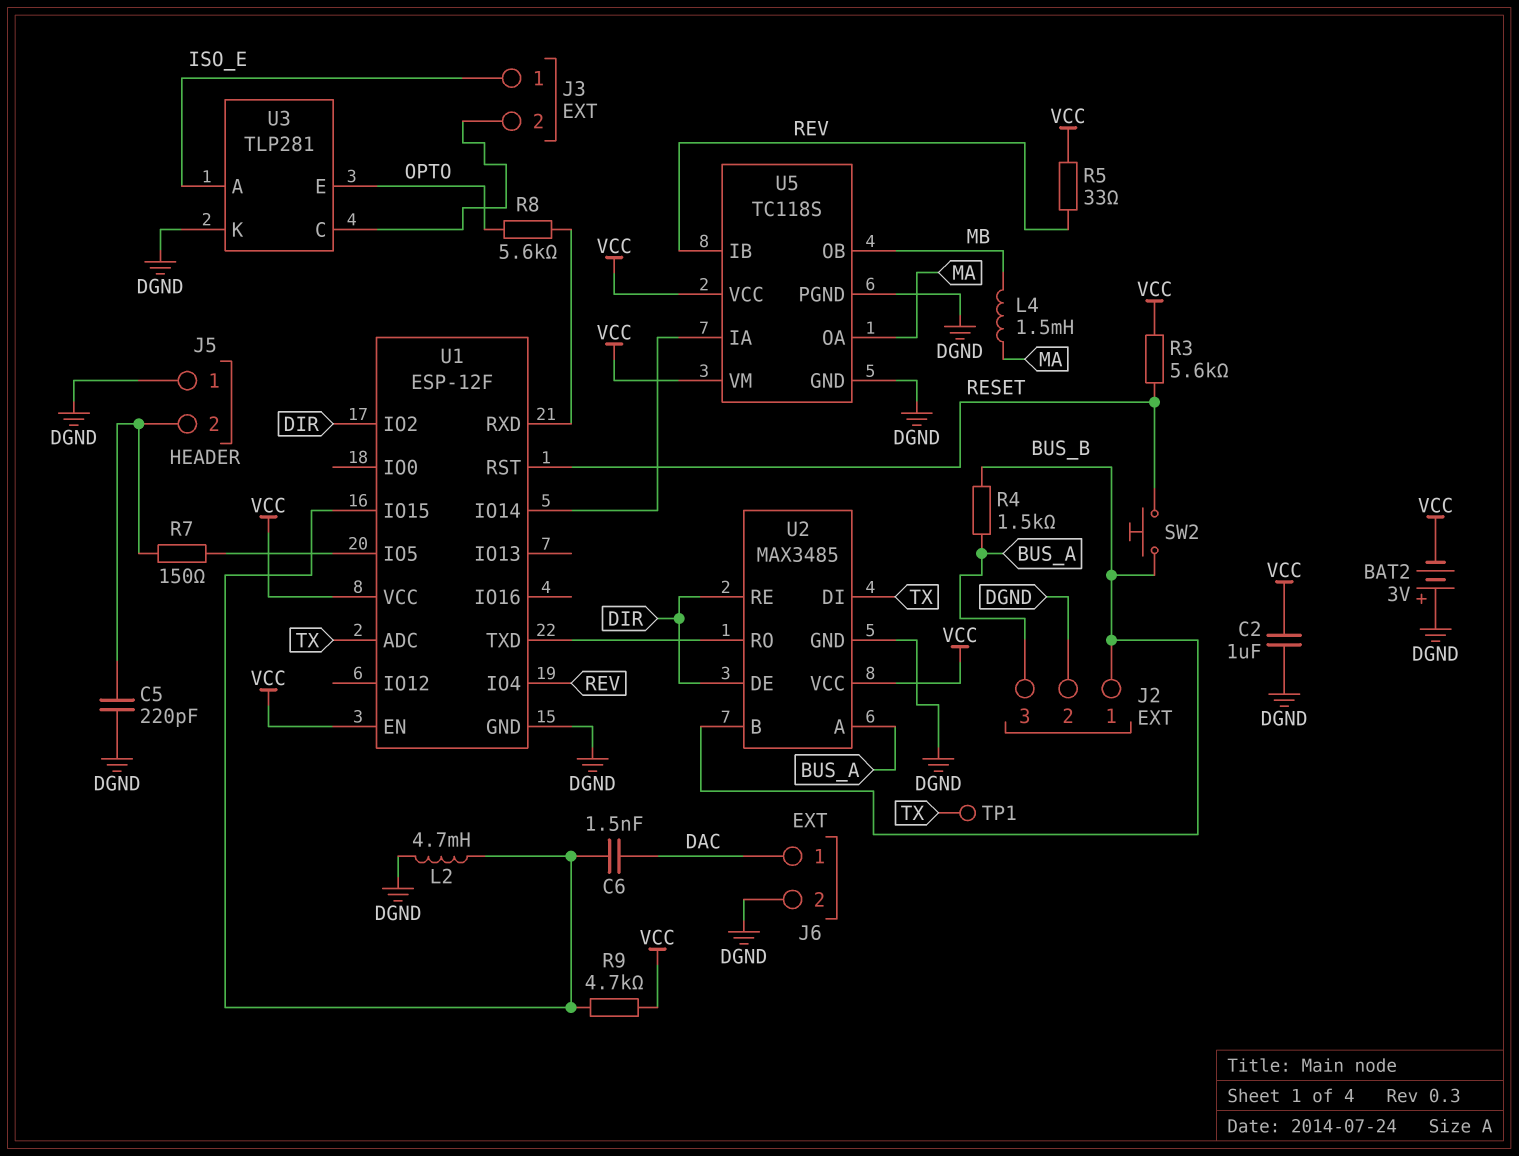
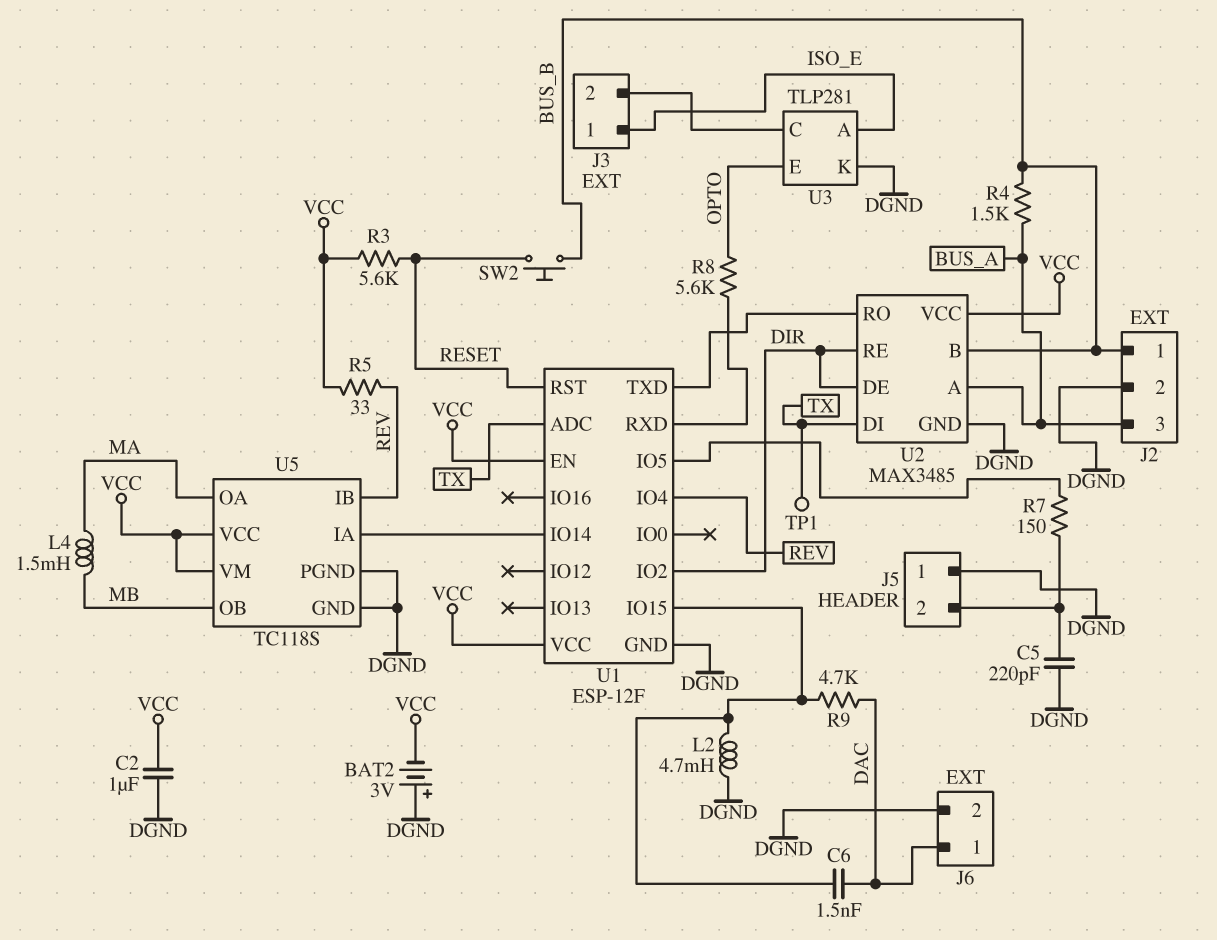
R9: 4.7k (U1/IO15, VCC) -> 4.7k (DAC, U1/IO15)

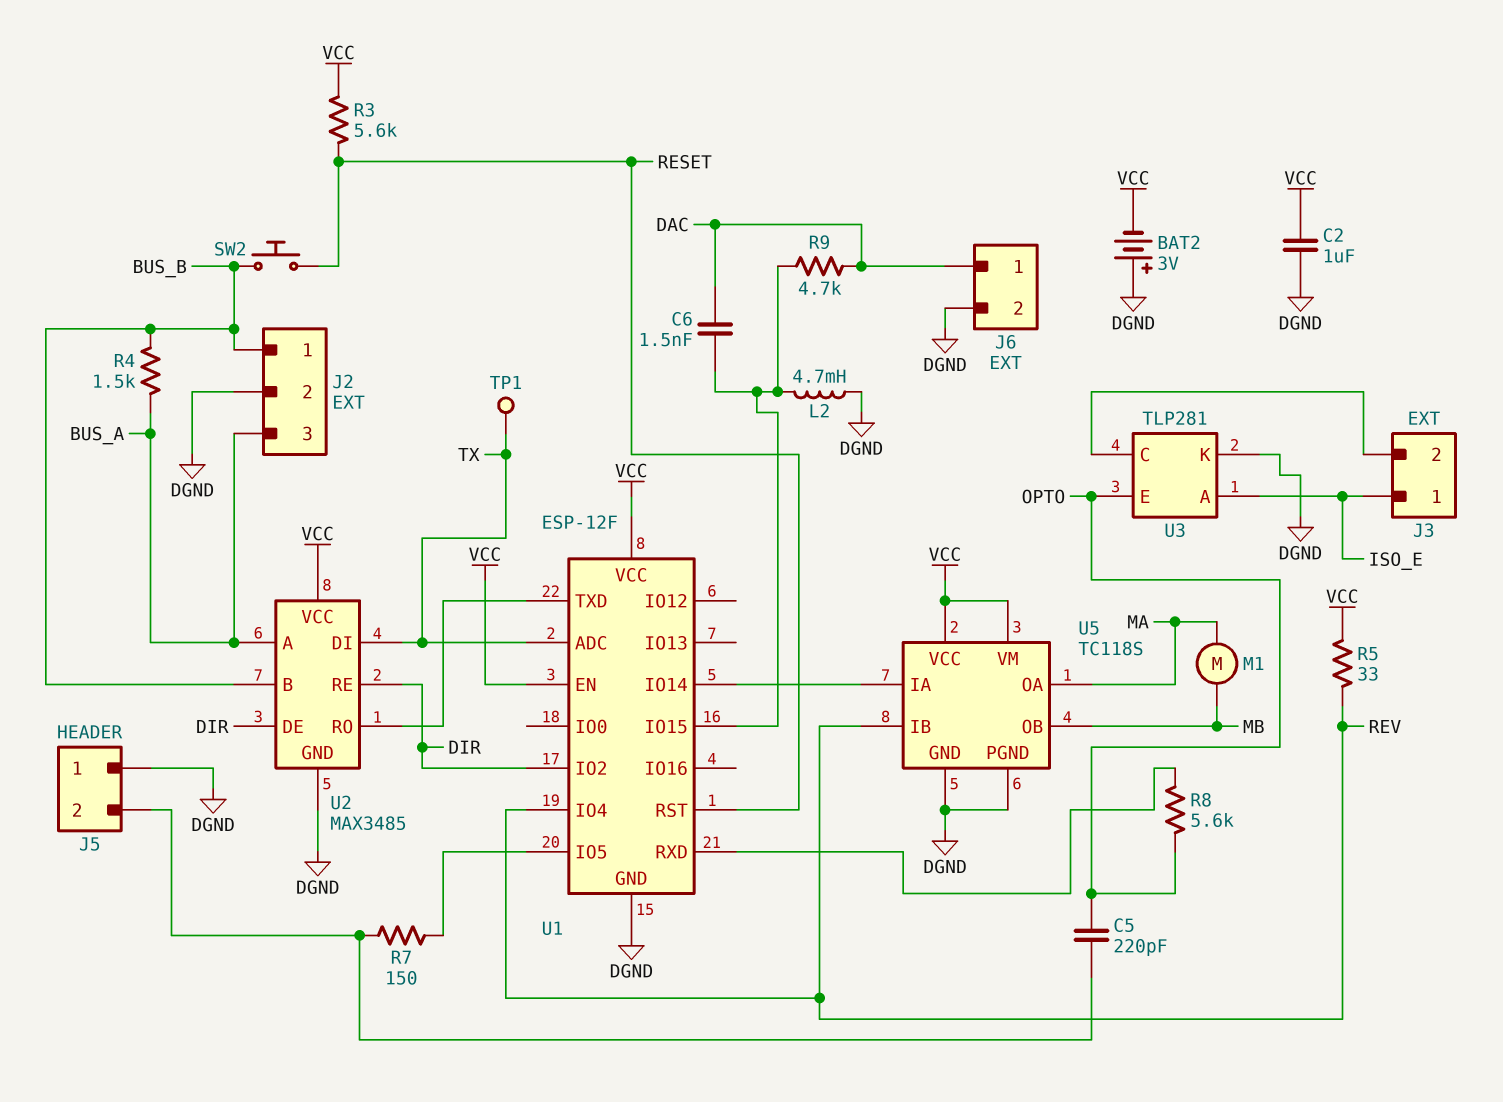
C5: 220pF (DGND, J5/2) -> 220pF (J5/2, OPTO)
L4: 1.5mH (MA, MB) -> none
M1: none -> motor (MA, MB)

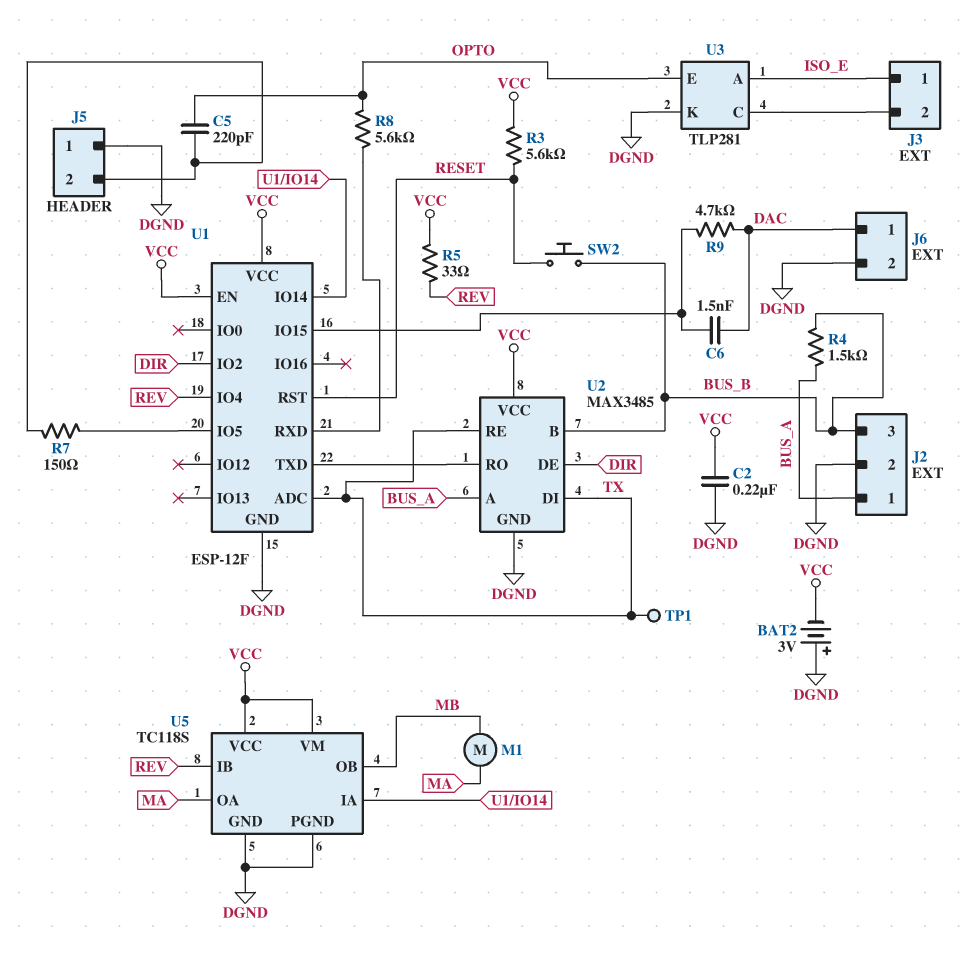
C2: 1uF (DGND, VCC) -> 220nF (DGND, VCC)
J2 pin 1: BUS_B -> BUS_A
J2 pin 3: BUS_A -> BUS_B
L2: 4.7mH (DGND, U1/IO15) -> none
U2 pin RE: DIR -> TX

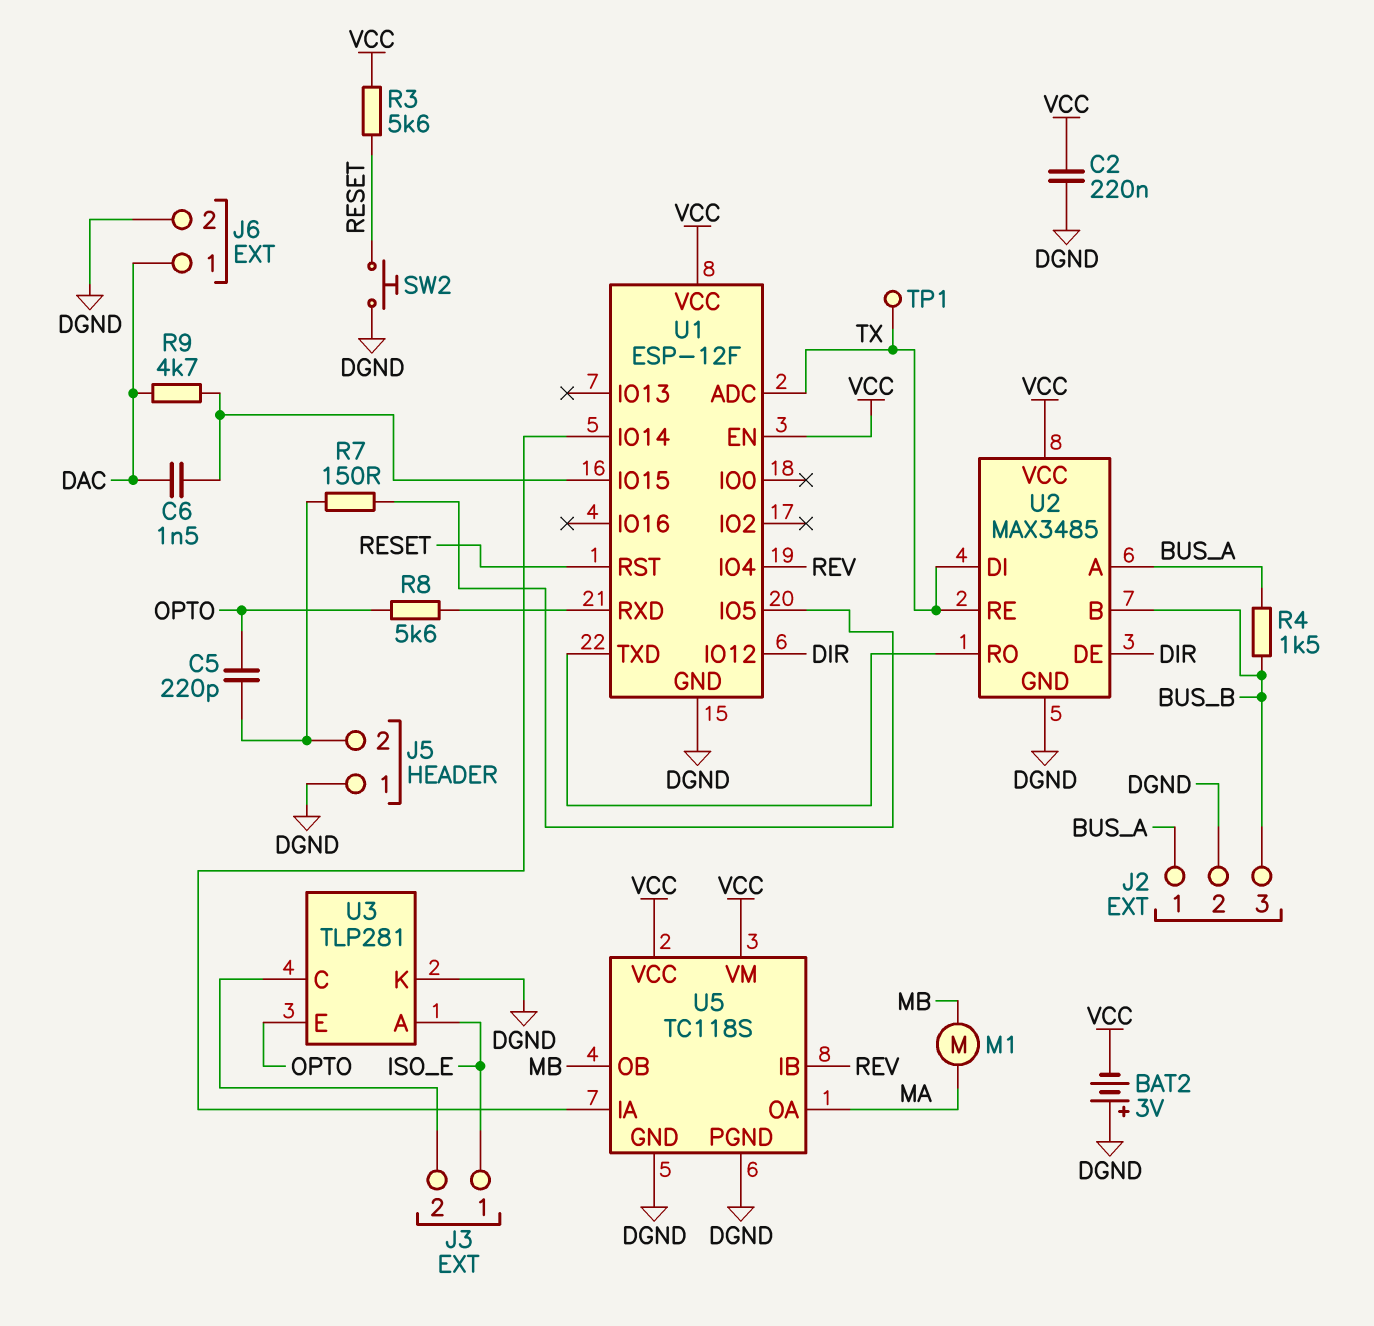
R5: 33 (REV, VCC) -> none
SW2: button (BUS_B, RESET) -> button (DGND, RESET)
U1 pin IO2: DIR -> none
U1 pin IO12: none -> DIR

